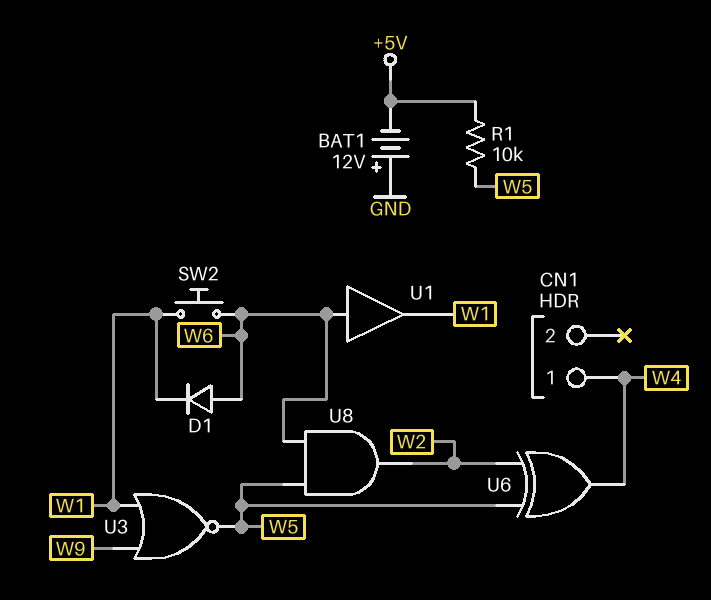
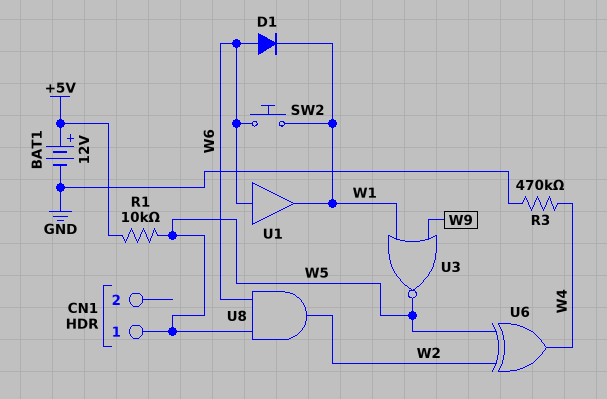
BAT1: 12V (plus GND, minus +5V) -> 12V (plus +5V, minus GND)
CN1 pin 1: W4 -> W5
R3: none -> 470k (GND, W4)

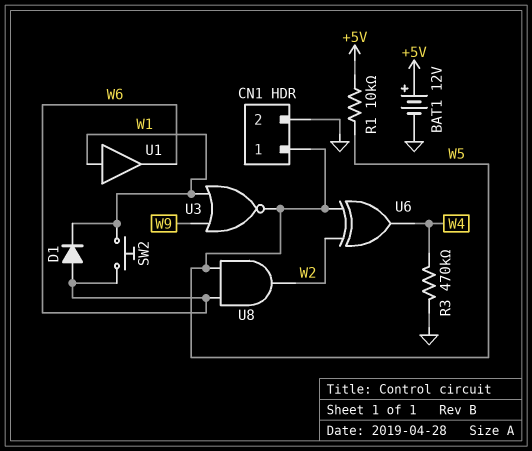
CN1 pin 2: none -> GND
U1: buffer (in W6, out W1) -> buffer (in W1, out W6)

